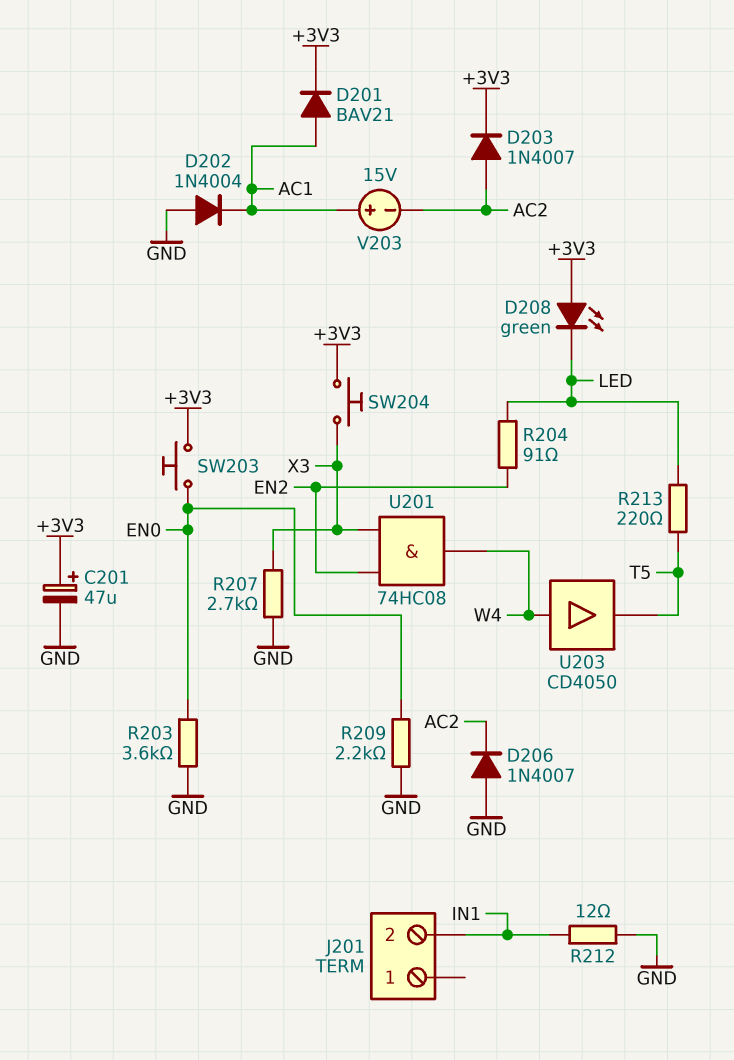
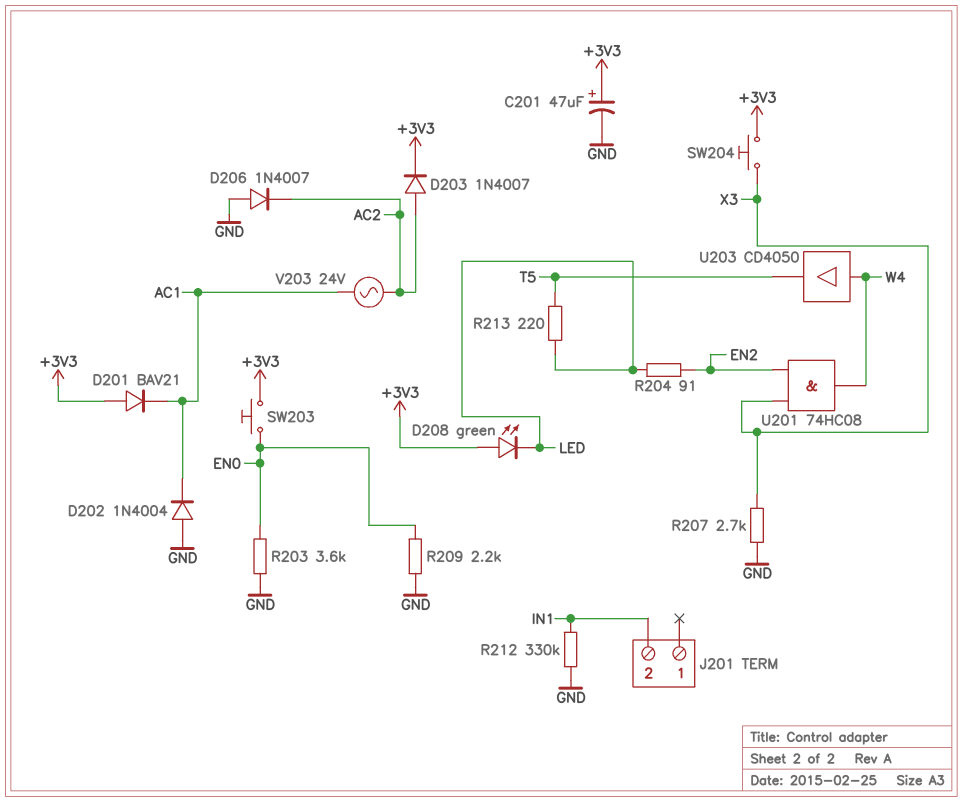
D201: diode BAV21 (A AC1, K +3V3) -> diode BAV21 (A +3V3, K AC1)
R212: 12 (GND, IN1) -> 330k (GND, IN1)
V203: 15V (plus AC1, minus AC2) -> AC 24V (AC1, AC2)

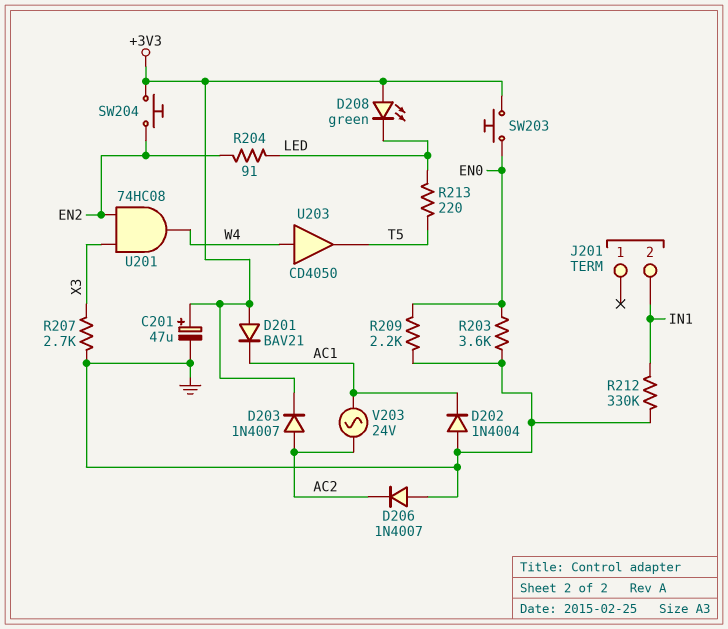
SW204: button (+3V3, X3) -> button (+3V3, EN2)

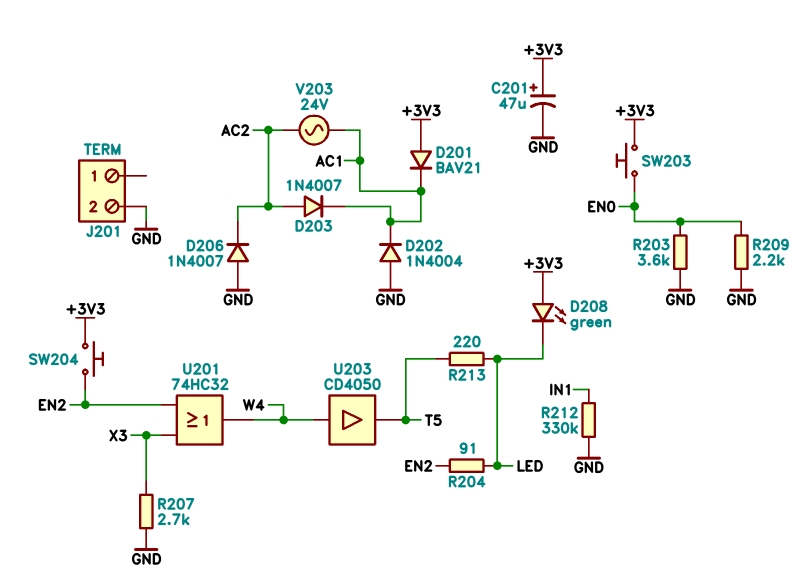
D203: diode 1N4007 (A AC2, K +3V3) -> diode 1N4007 (A AC2, K AC1)
J201 pin 2: IN1 -> GND
U201: AND 74HC08 (in EN2, in X3, out W4) -> OR 74HC32 (in EN2, in X3, out W4)

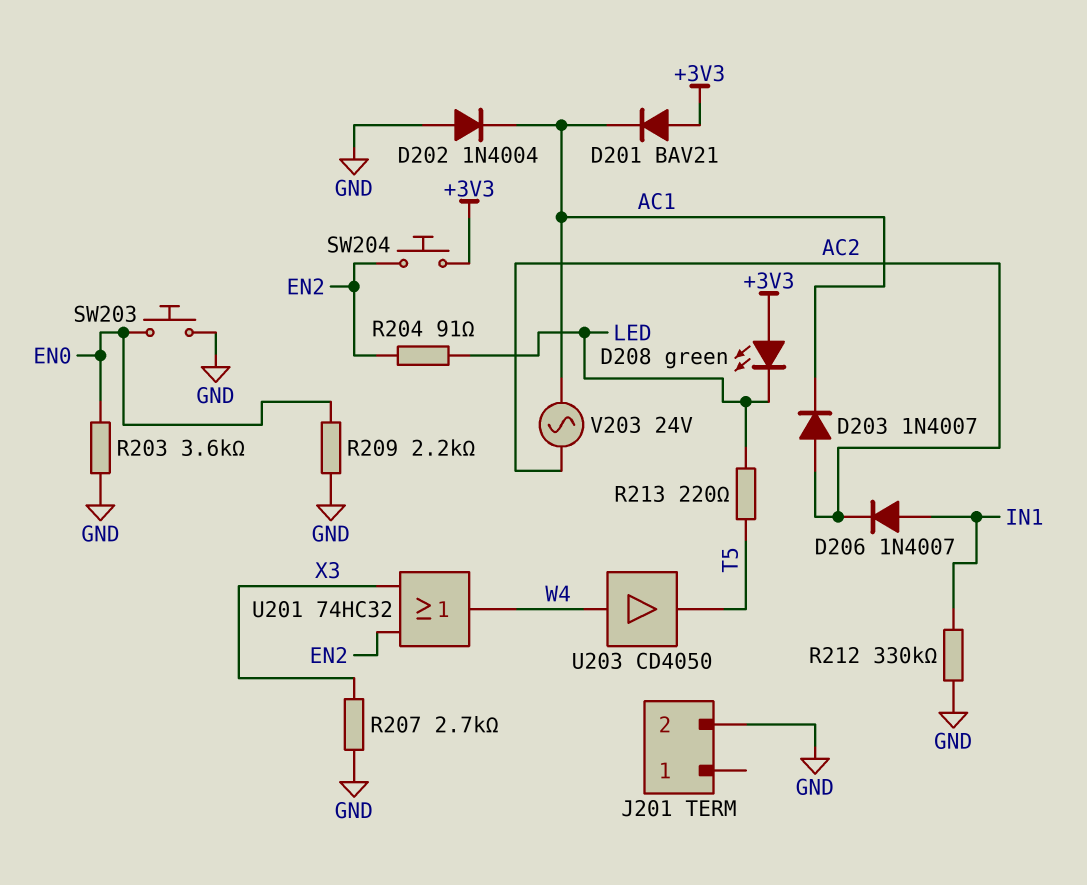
C201: 47uF (plus +3V3, minus GND) -> none
D206: diode 1N4007 (A GND, K AC2) -> diode 1N4007 (A IN1, K AC2)
SW203: button (+3V3, EN0) -> button (EN0, GND)

